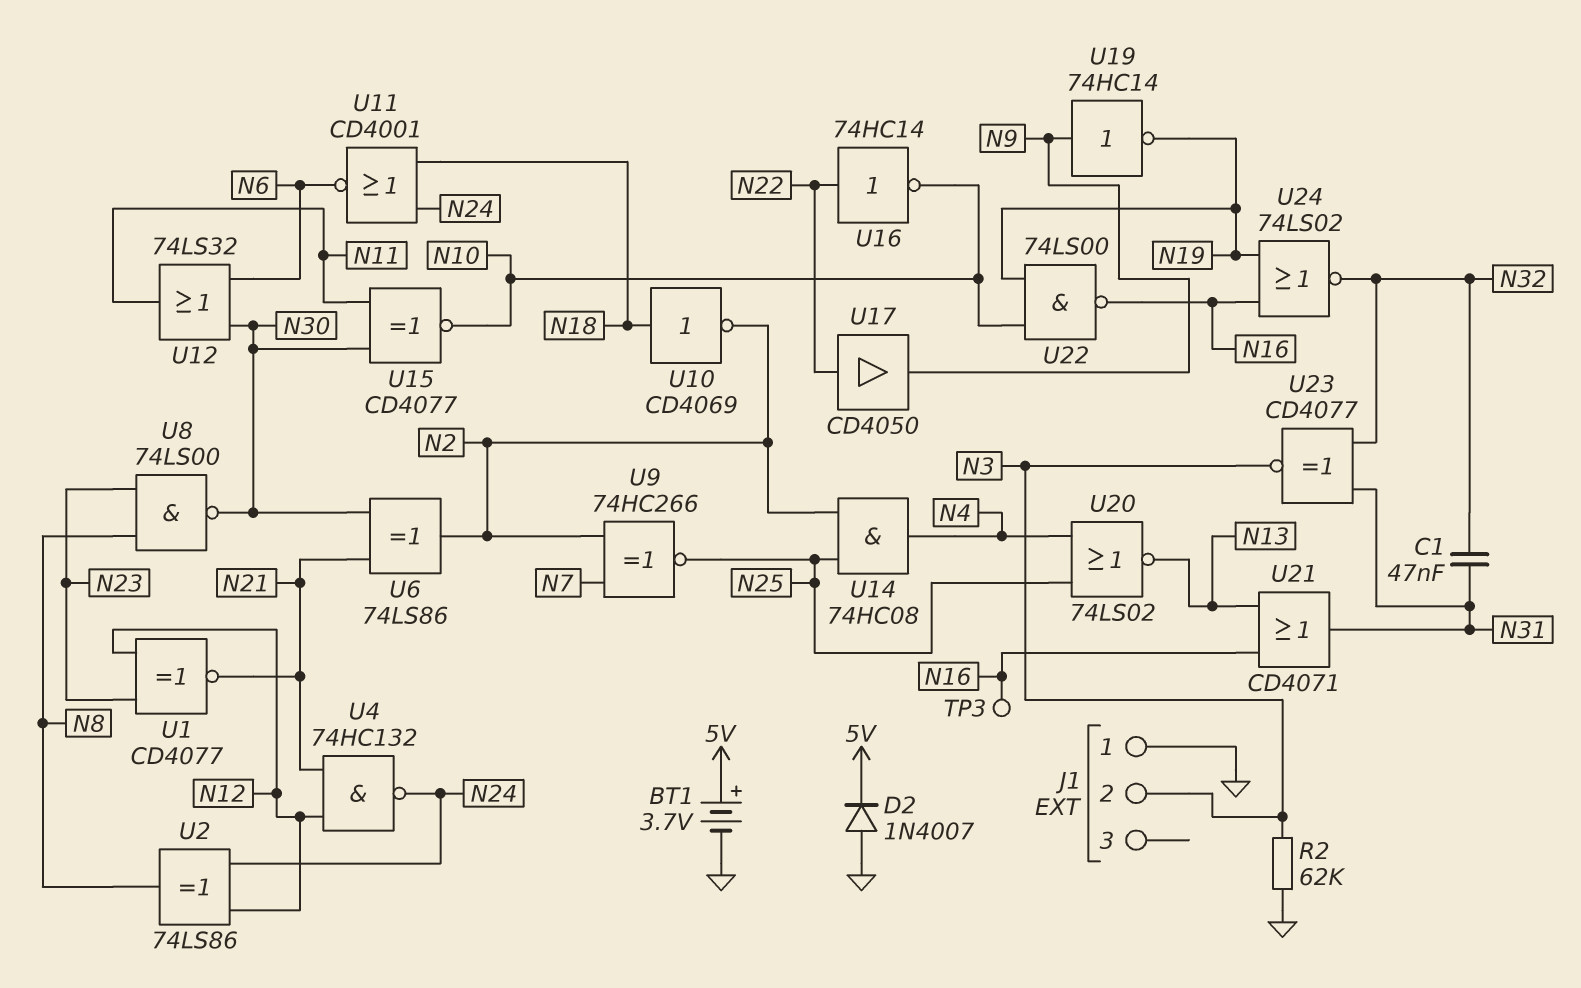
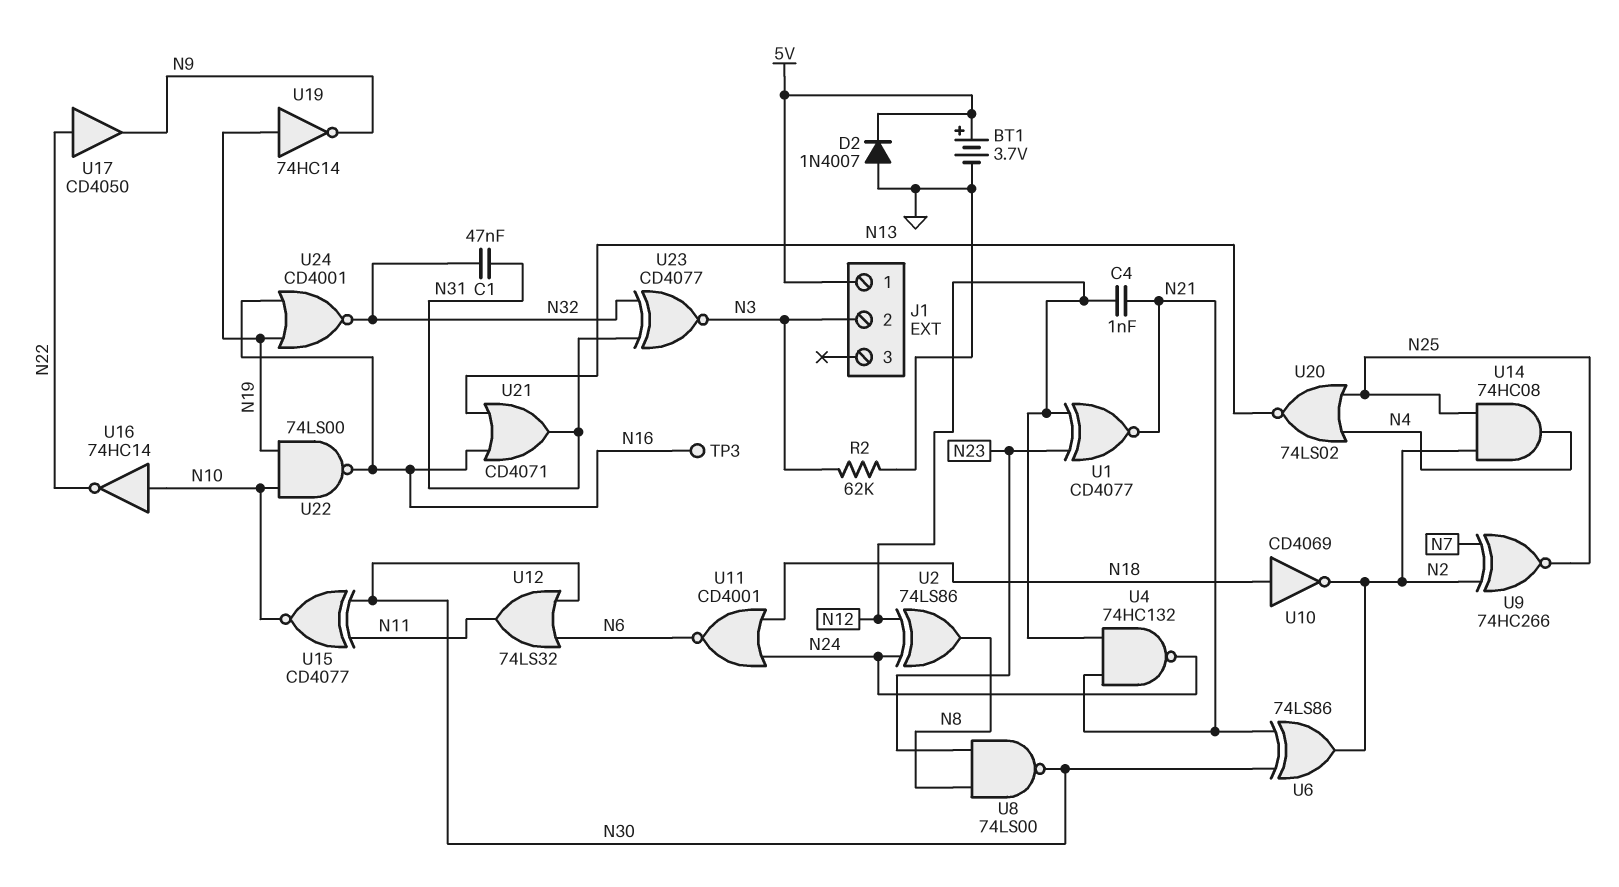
C4: none -> 1nF (N12, N21)
J1 pin 1: GND -> 5V
U16: NOT 74HC14 (in N22, out N10) -> NOT 74HC14 (in N10, out N22)
U19: NOT 74HC14 (in N9, out N19) -> NOT 74HC14 (in N19, out N9)
U24: NOR 74LS02 (in N16, in N19, out N32) -> NOR CD4001 (in N16, in N19, out N32)

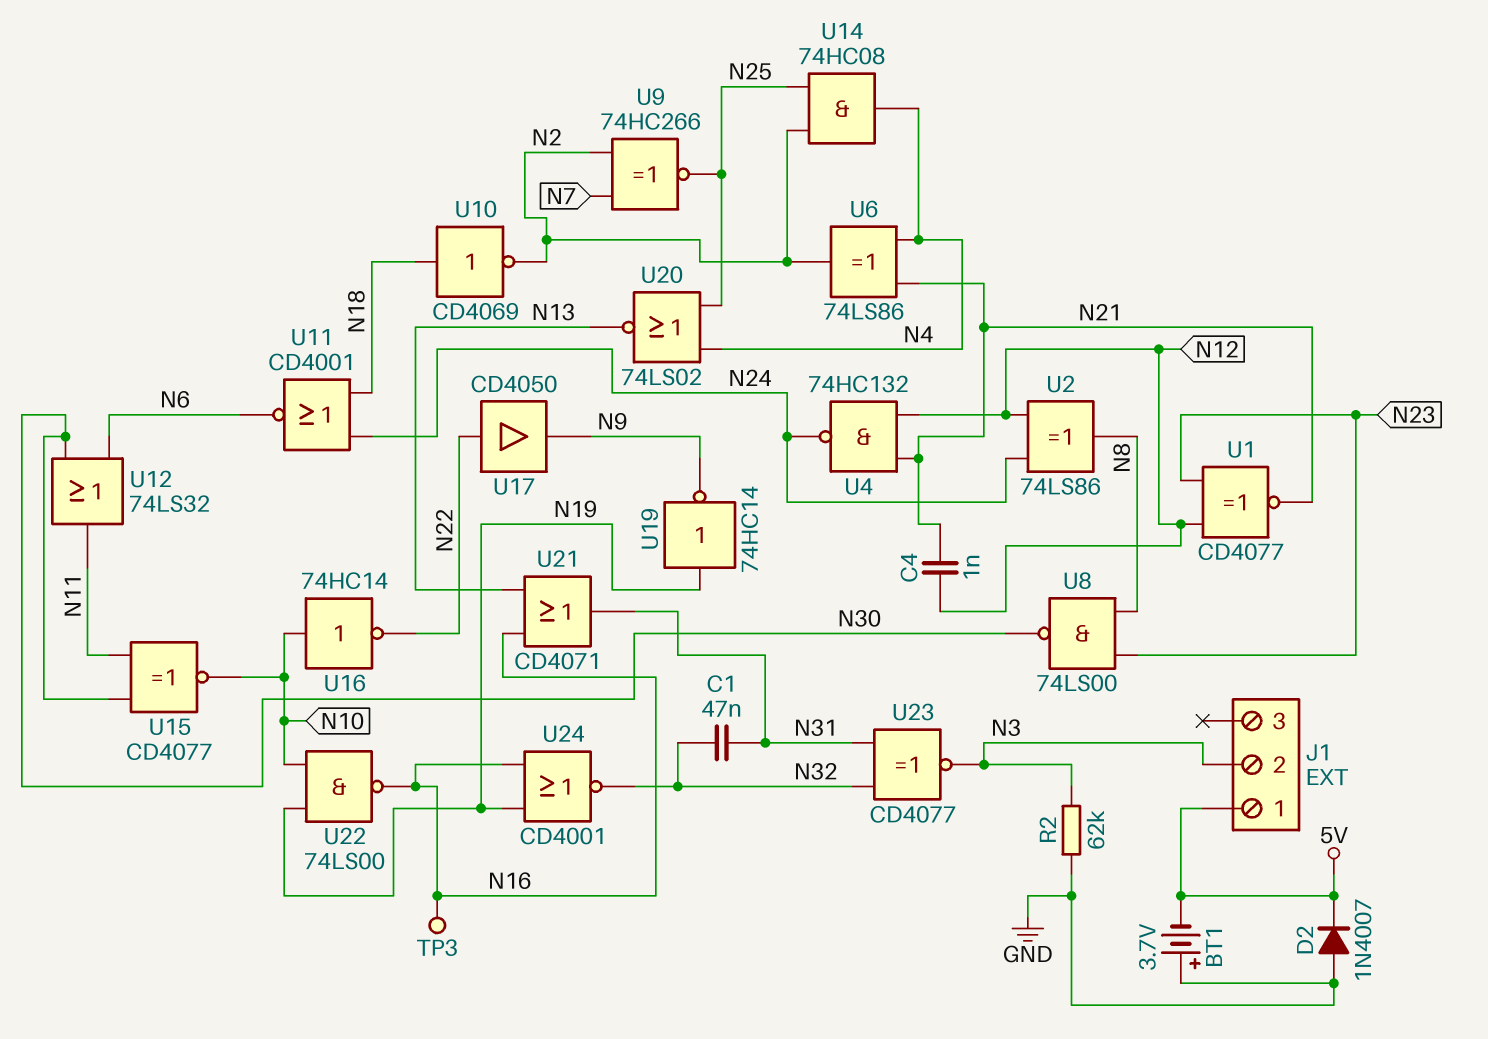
BT1: 3.7V (plus 5V, minus GND) -> 3.7V (plus GND, minus 5V)
U6: XOR 74LS86 (in N21, in N30, out N2) -> XOR 74LS86 (in N4, in N21, out N2)

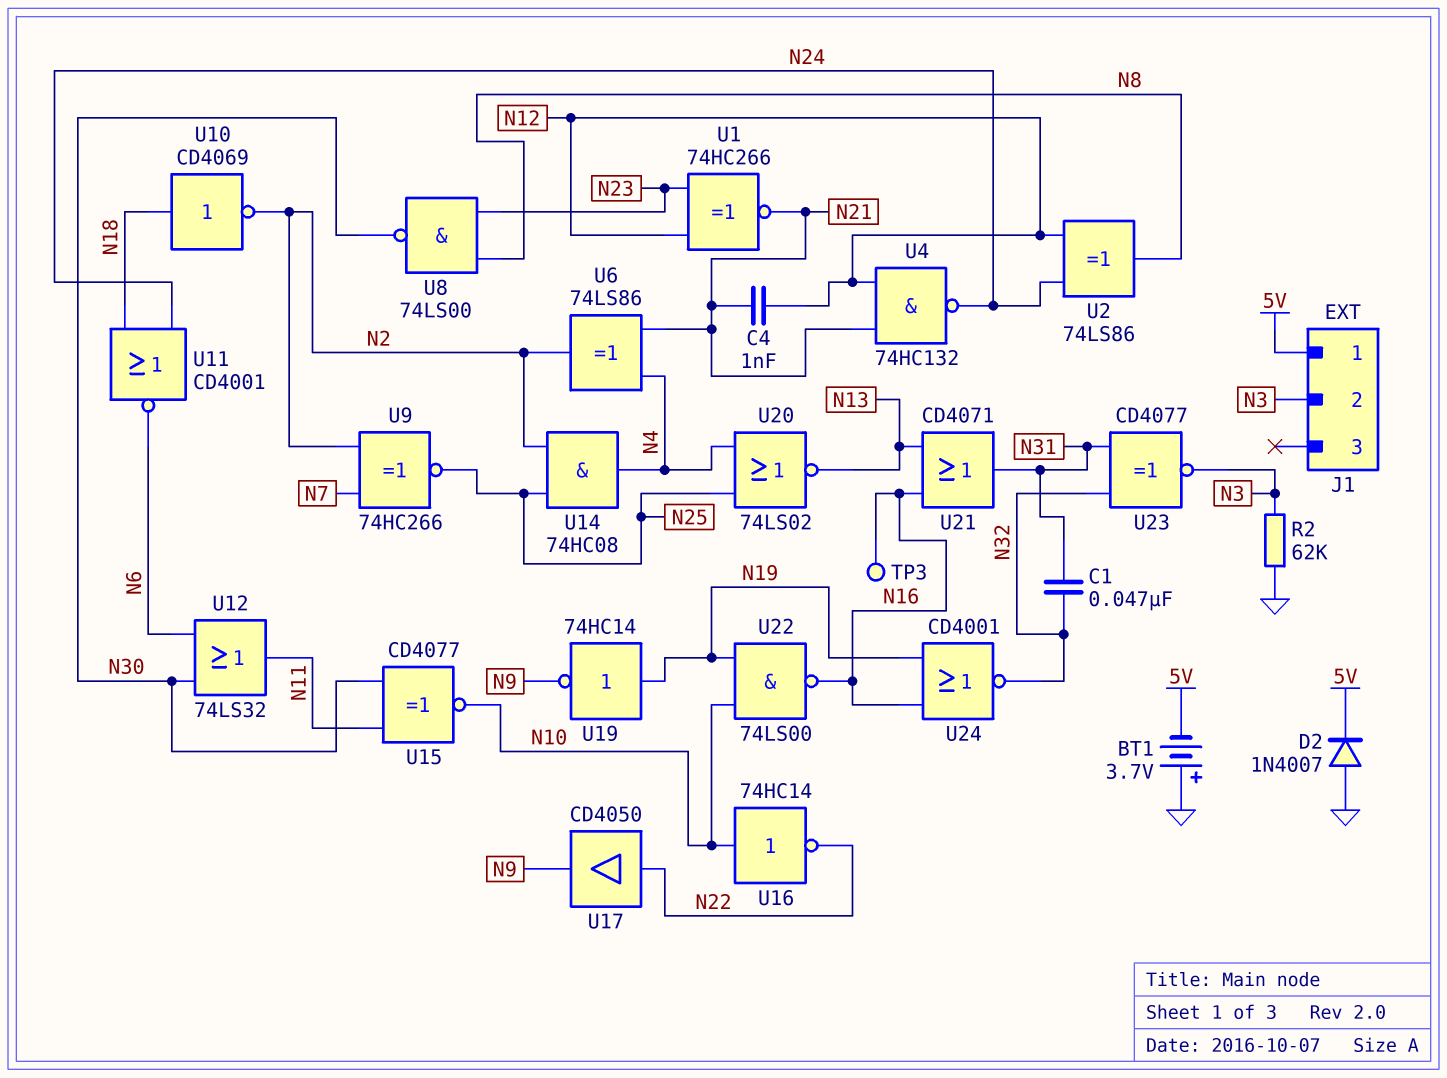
U1: XNOR CD4077 (in N12, in N23, out N21) -> XNOR 74HC266 (in N12, in N23, out N21)

